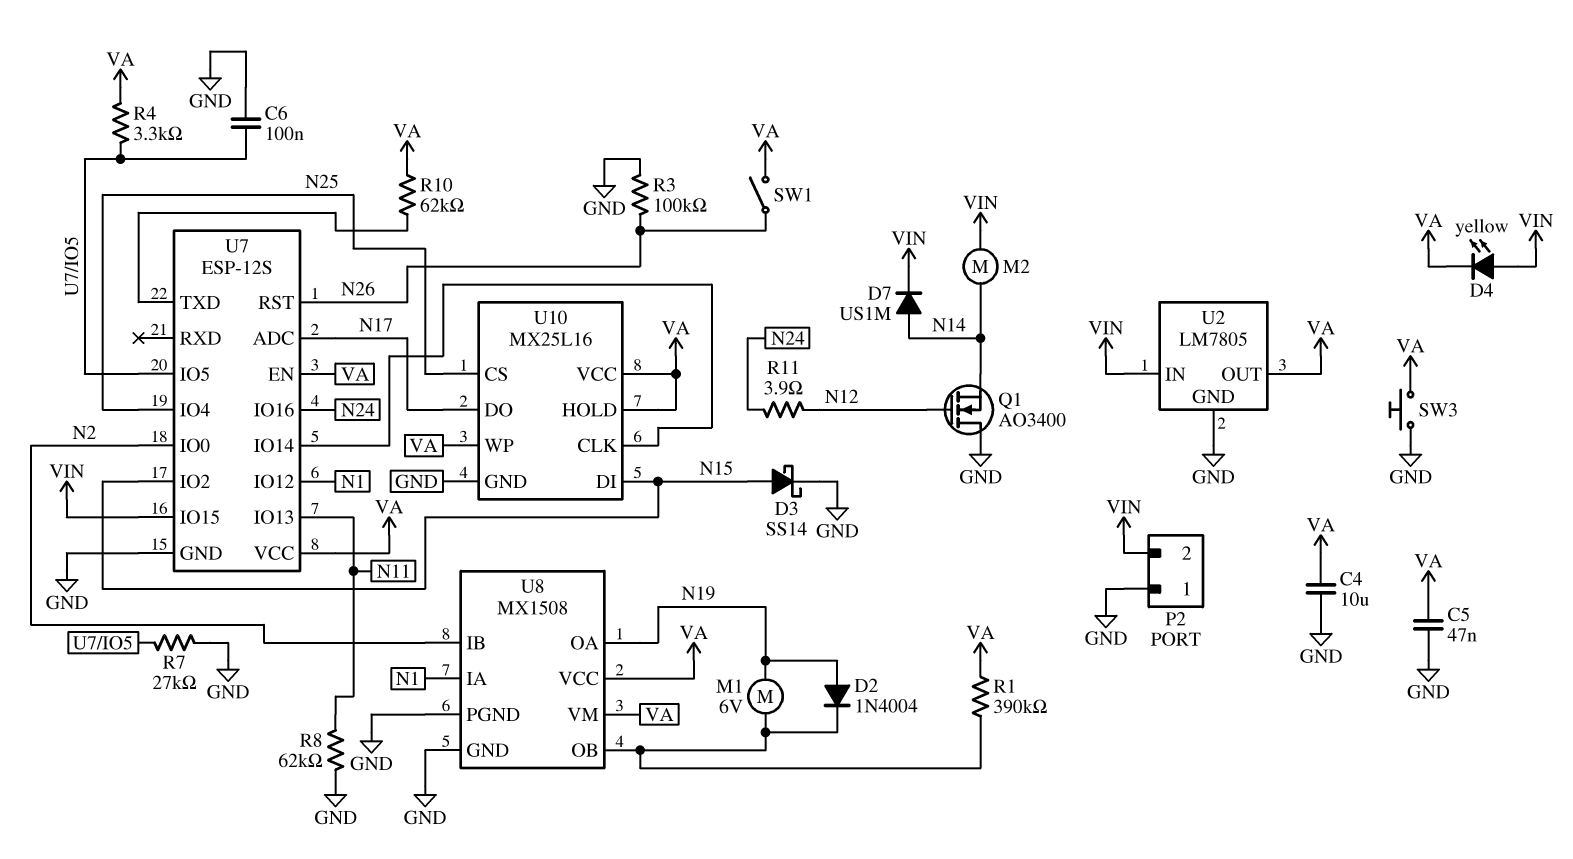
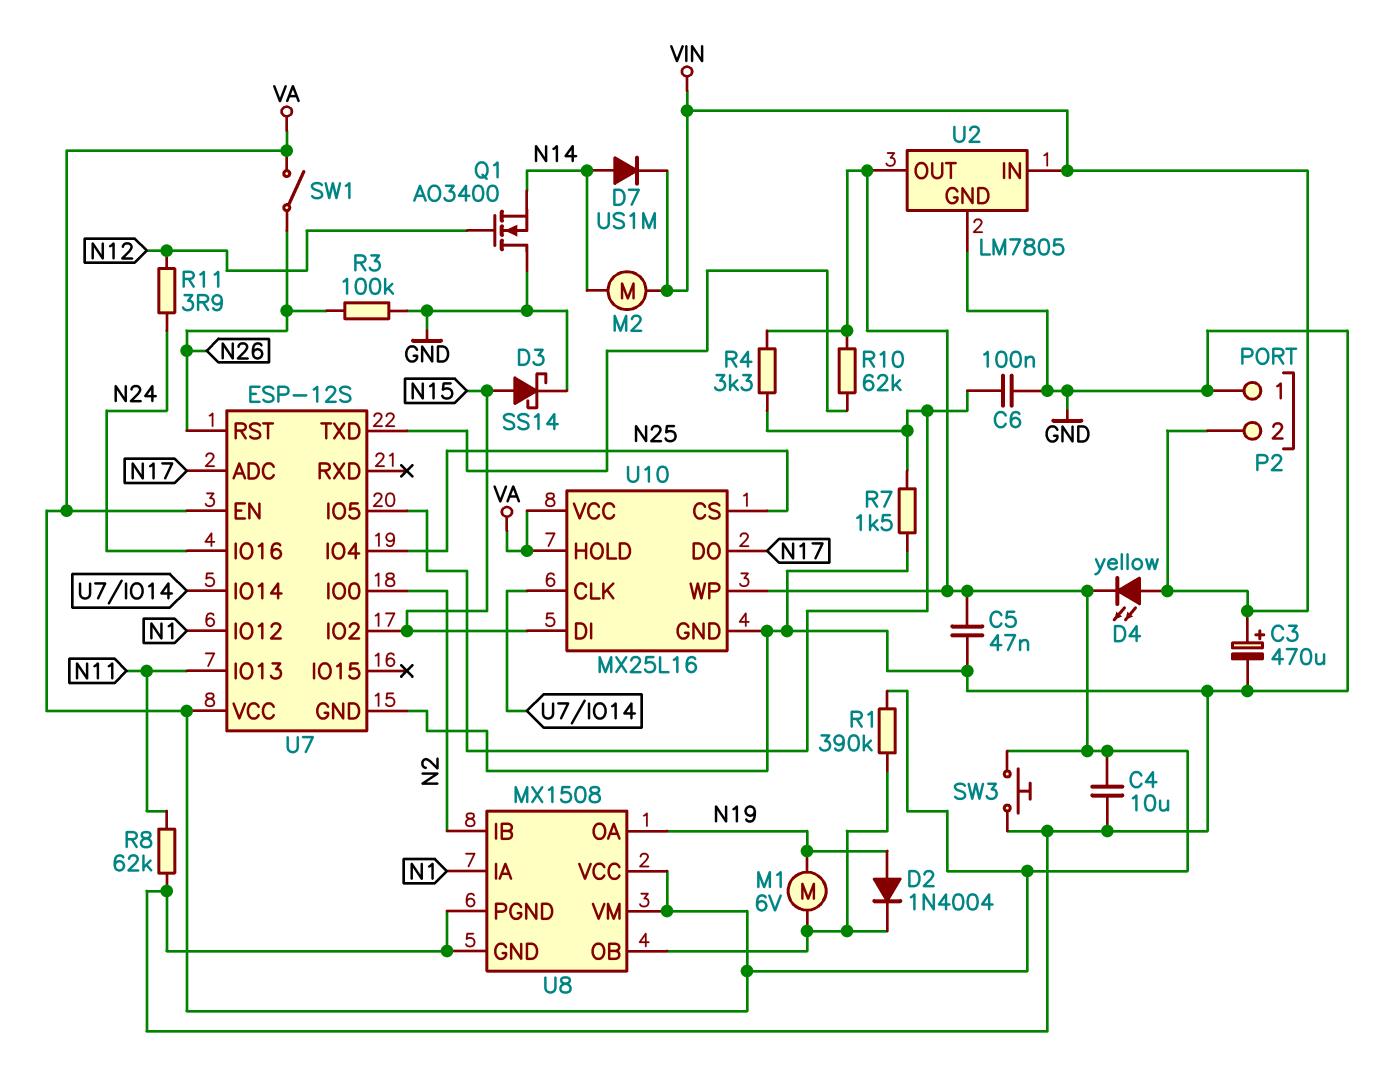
C3: none -> 470uF (plus VIN, minus GND)
R7: 27k (GND, U7/IO5) -> 1.5k (GND, U7/IO5)
U7 pin IO15: VIN -> none

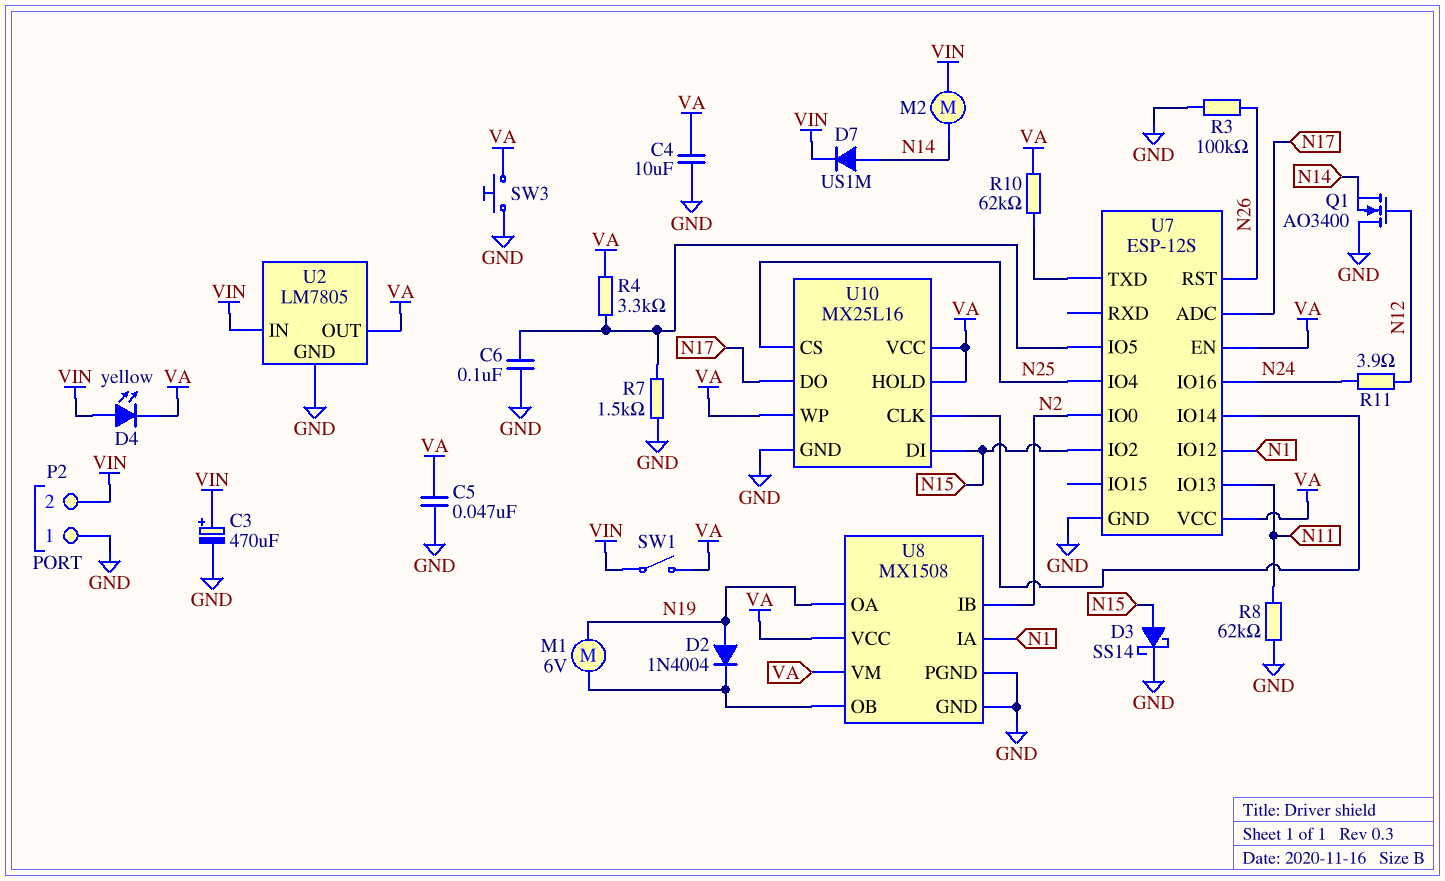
R1: 390k (U8/OB, VA) -> none
SW1: switch (N26, VA) -> switch (VA, VIN)

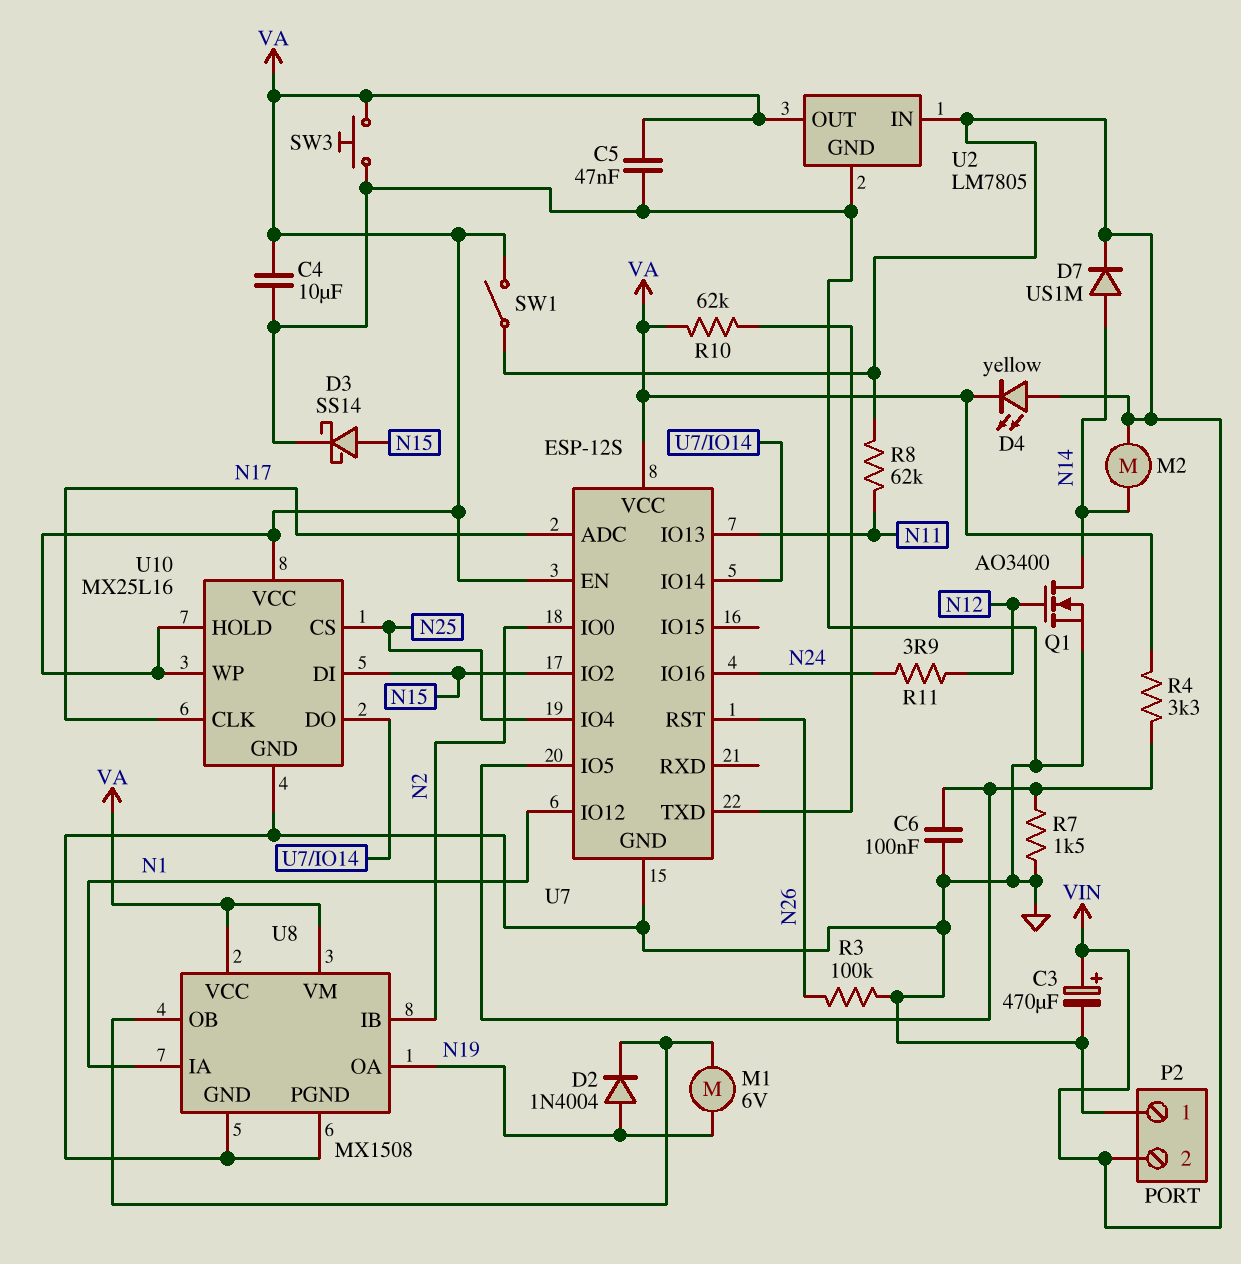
Q1: NMOS AO3400 (G N12, D GND, S N14) -> NMOS AO3400 (G N12, D N14, S GND)
R8: 62k (GND, N11) -> 62k (N11, VIN)
U10 pin CLK: U7/IO14 -> N17
U10 pin DO: N17 -> U7/IO14

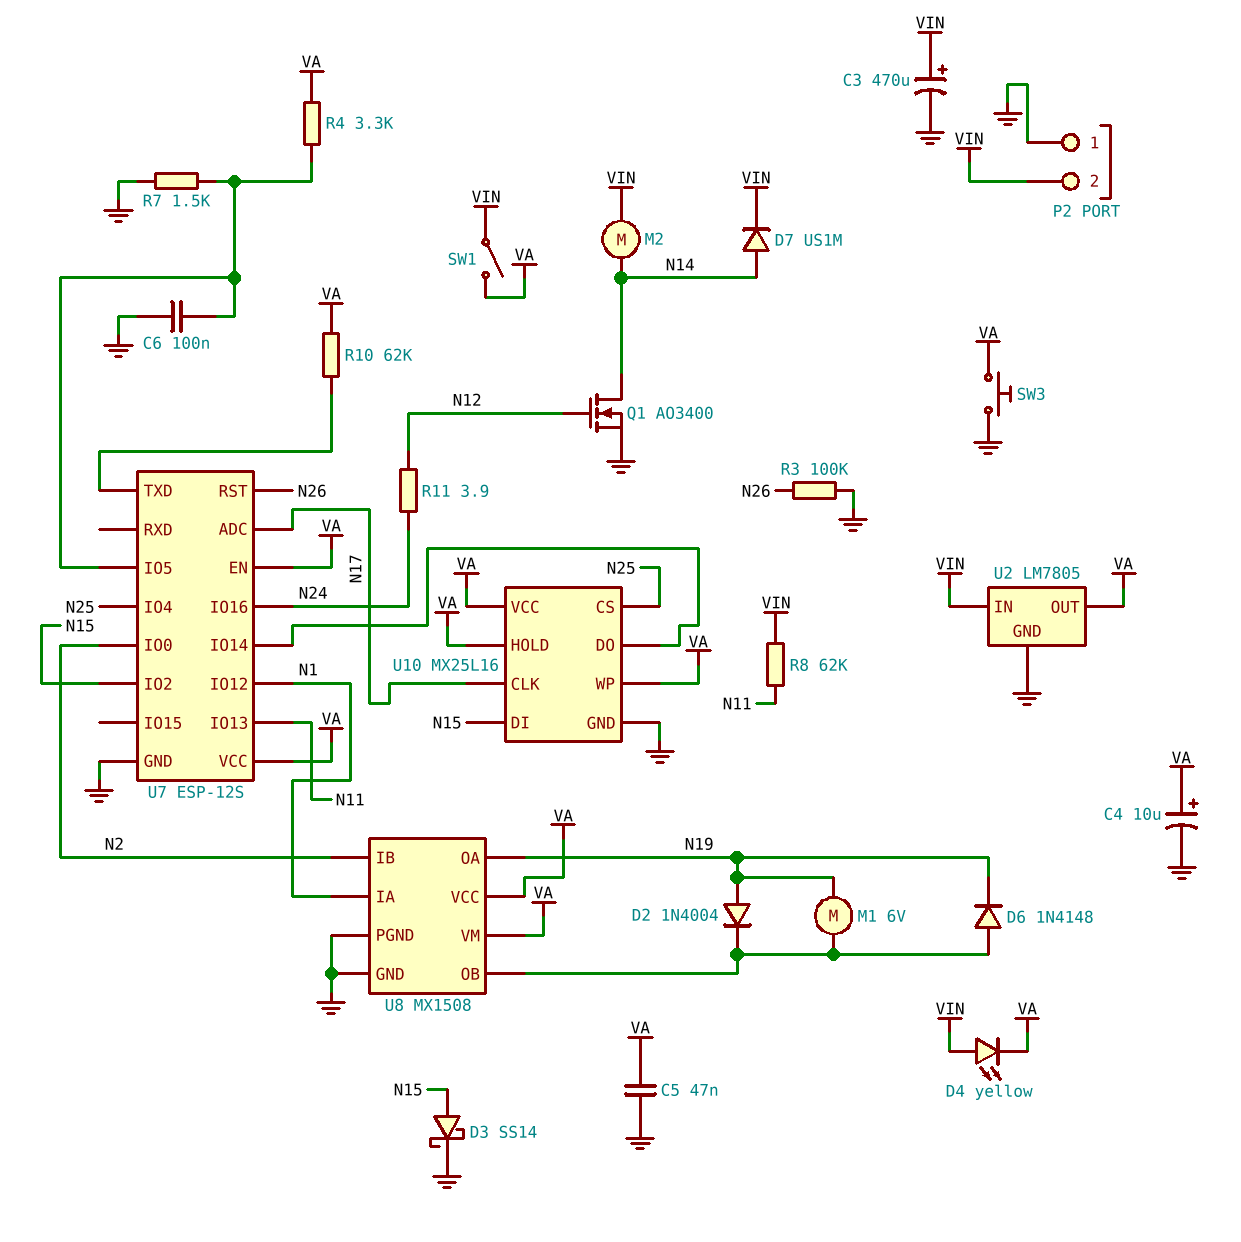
C4: 10uF (GND, VA) -> 10uF (plus VA, minus GND)
D6: none -> diode 1N4148 (A U8/OB, K N19)

